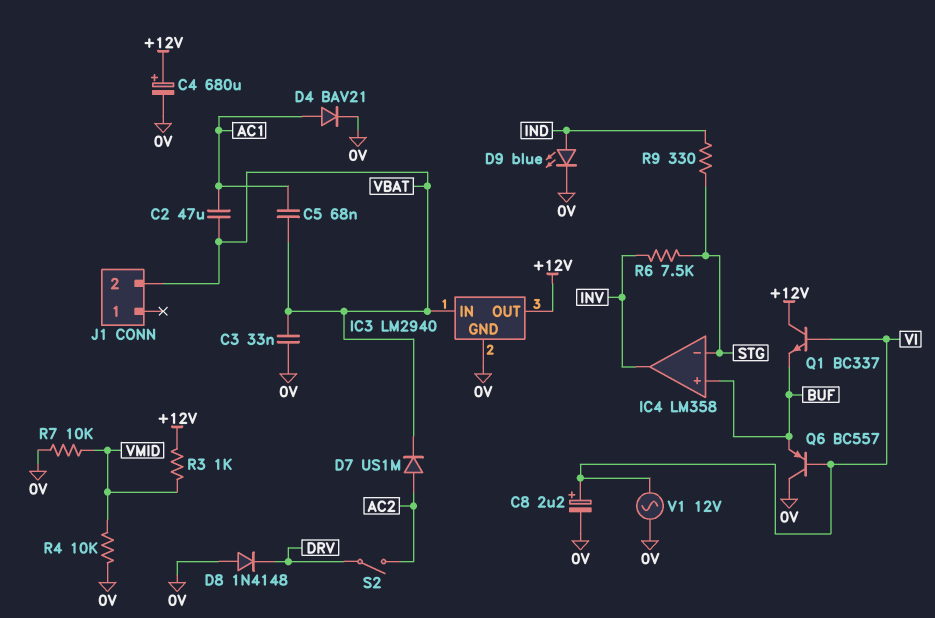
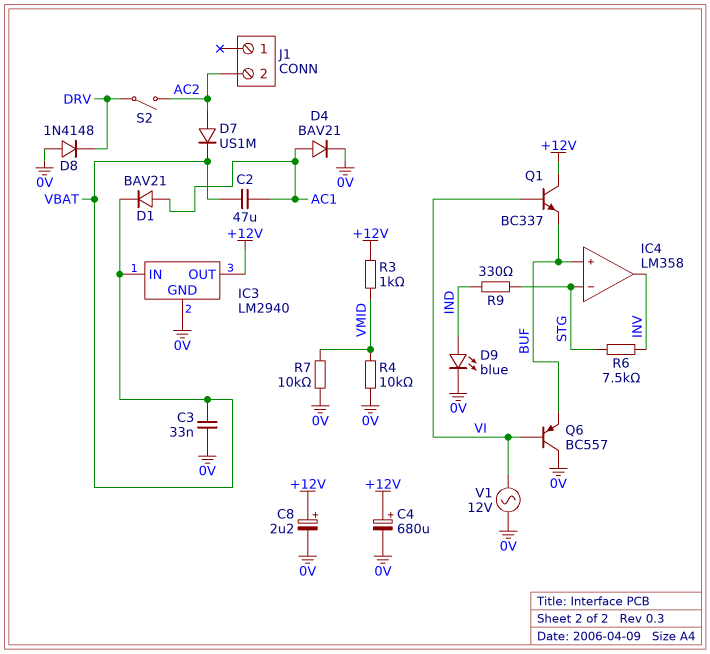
C5: 68nF (AC1, VBAT) -> none
C8: 2.2uF (plus VI, minus 0V) -> 2.2uF (plus +12V, minus 0V)
D1: none -> diode BAV21 (A AC1, K VBAT)
J1 pin 2: VBAT -> AC2

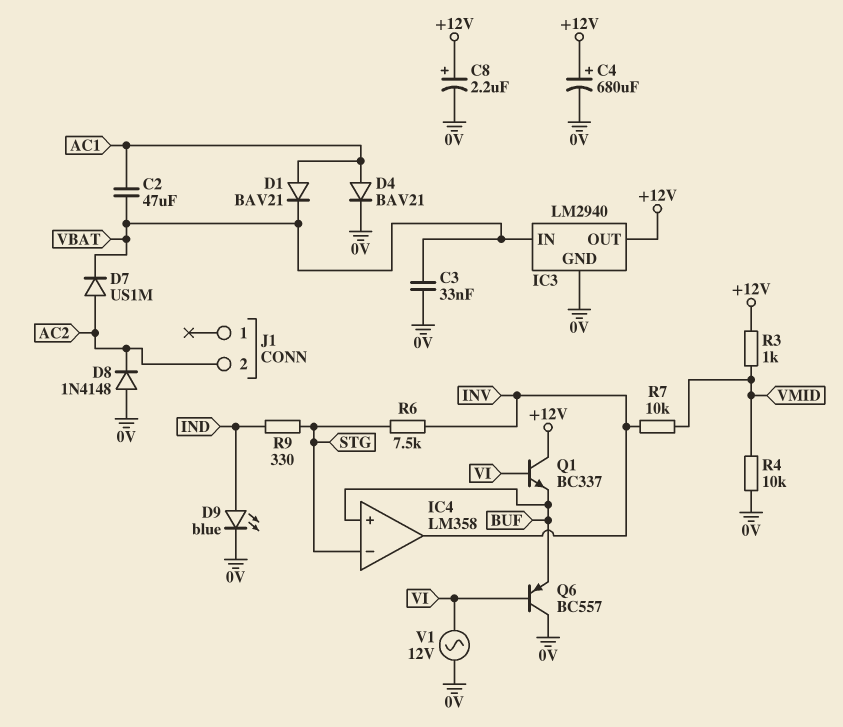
D8: diode 1N4148 (A 0V, K DRV) -> diode 1N4148 (A 0V, K AC2)
R7: 10k (0V, VMID) -> 10k (INV, VMID)
S2: switch (AC2, DRV) -> none

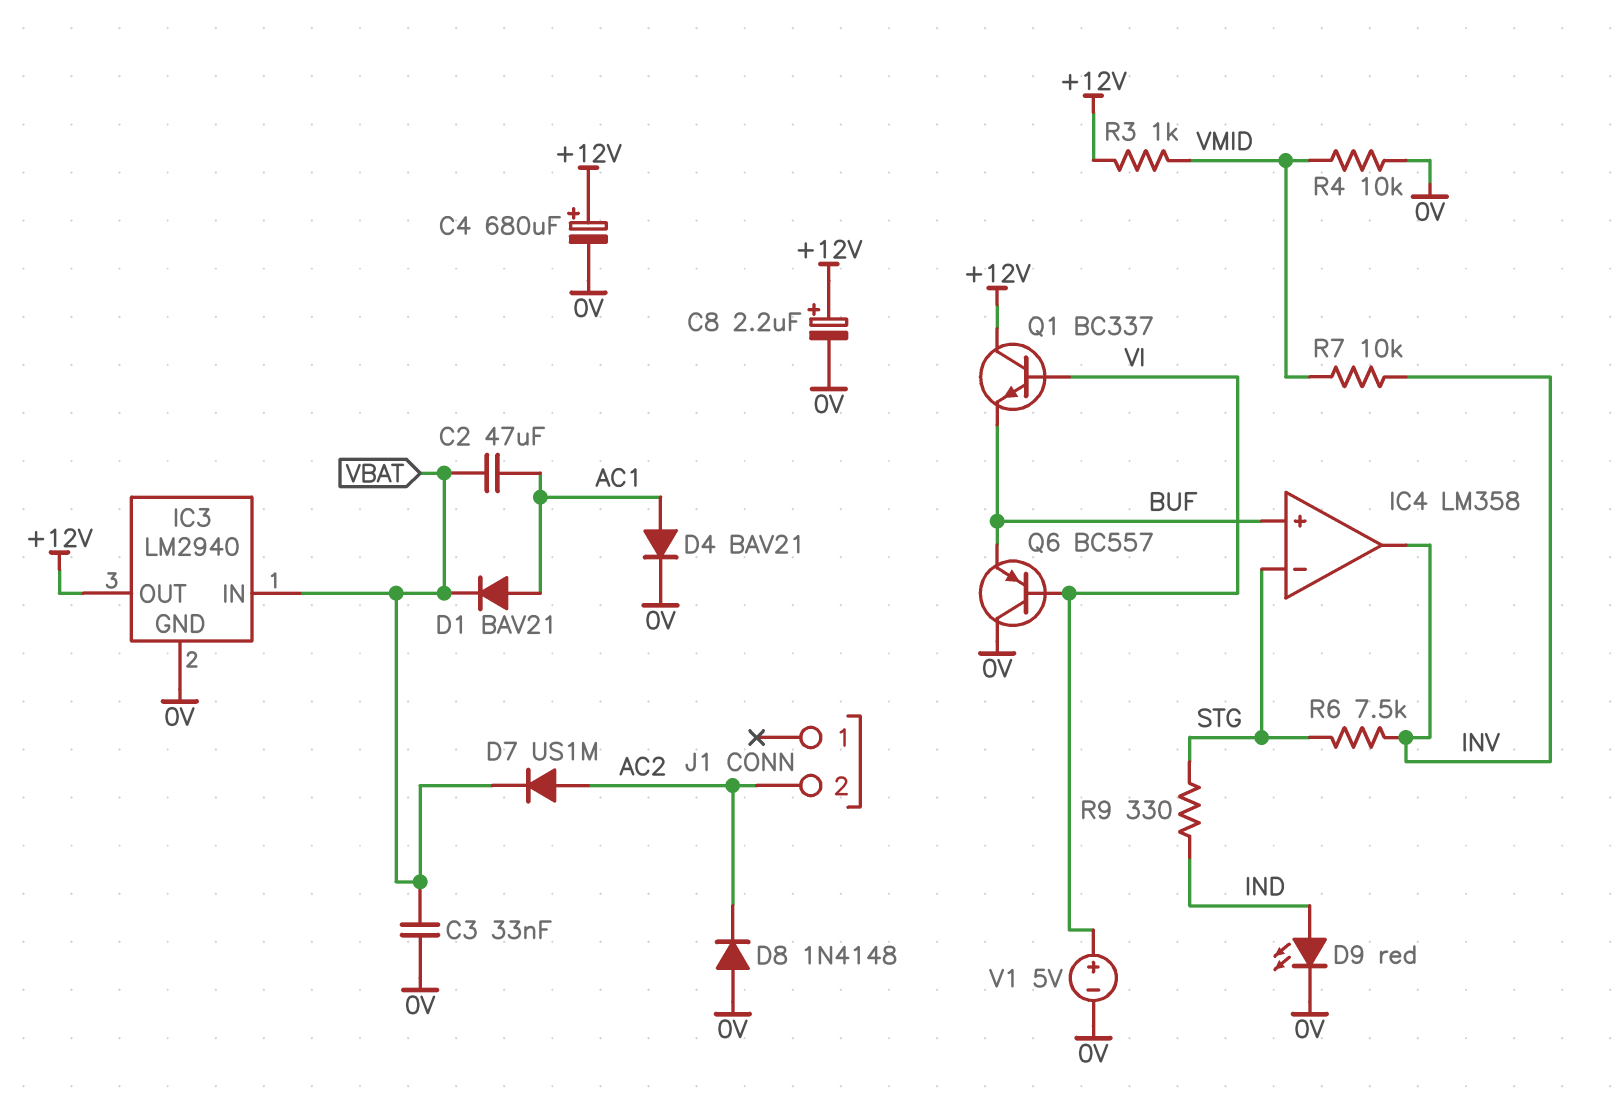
D9: LED blue (A IND, K 0V) -> LED red (A IND, K 0V)
V1: AC 12V (0V, VI) -> 5V (plus VI, minus 0V)

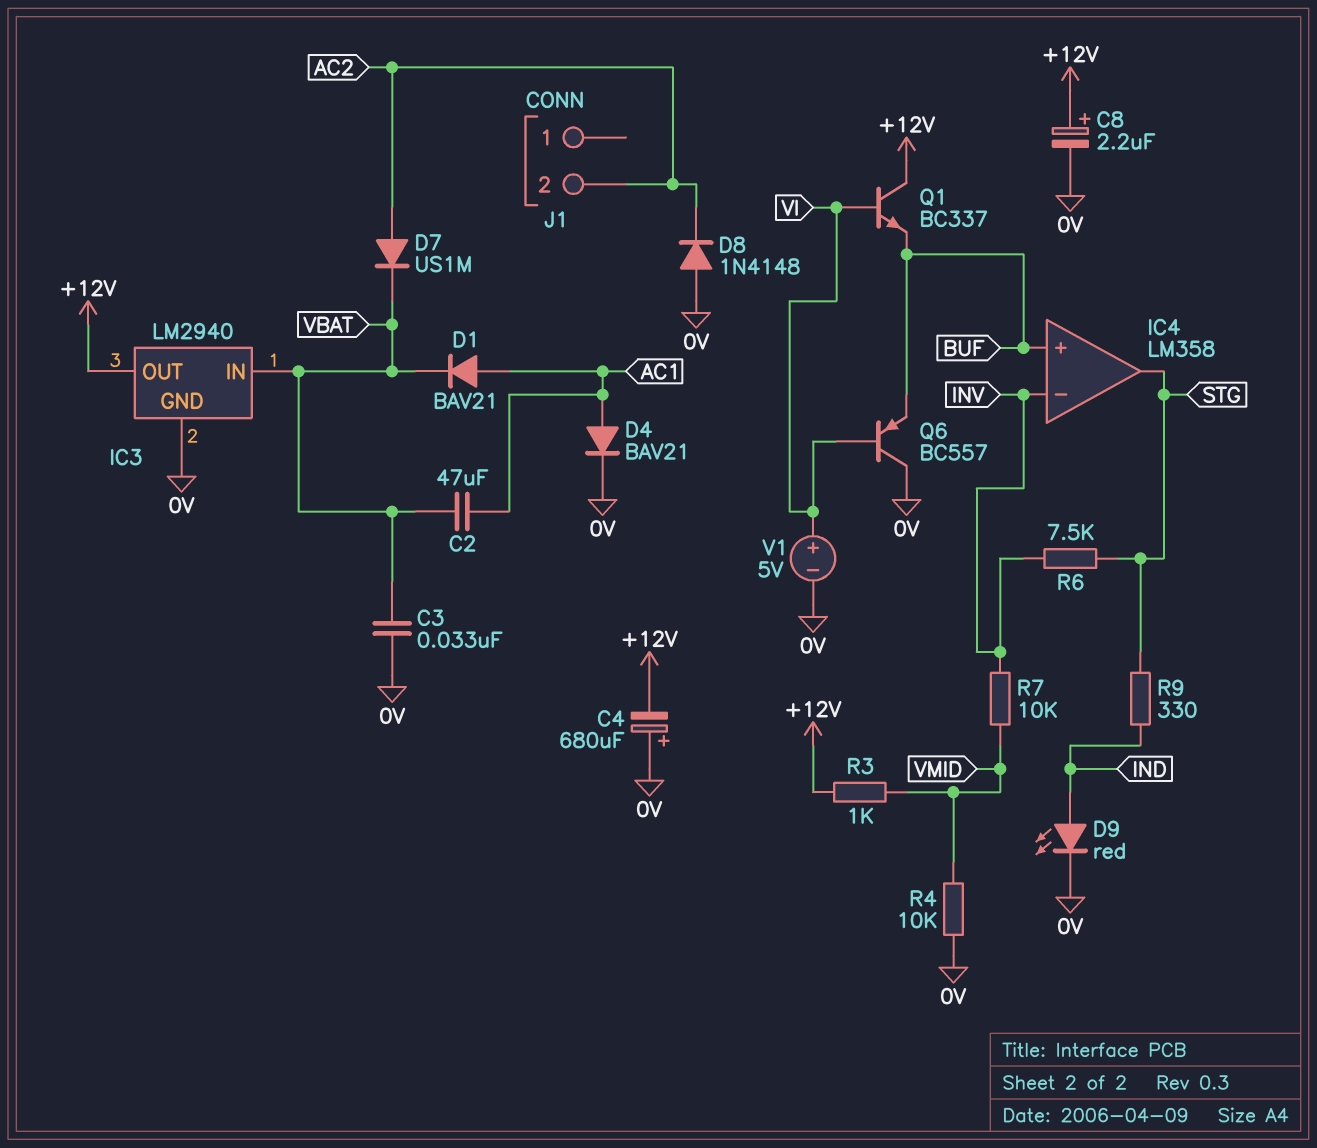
C4: 680uF (plus +12V, minus 0V) -> 680uF (plus 0V, minus +12V)
IC4 pin in-: STG -> INV
IC4 pin out: INV -> STG

